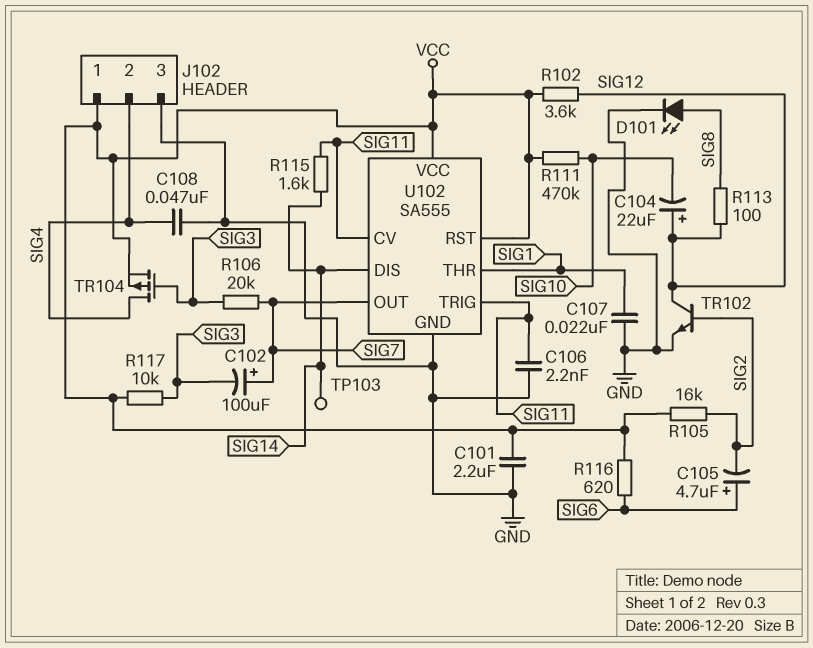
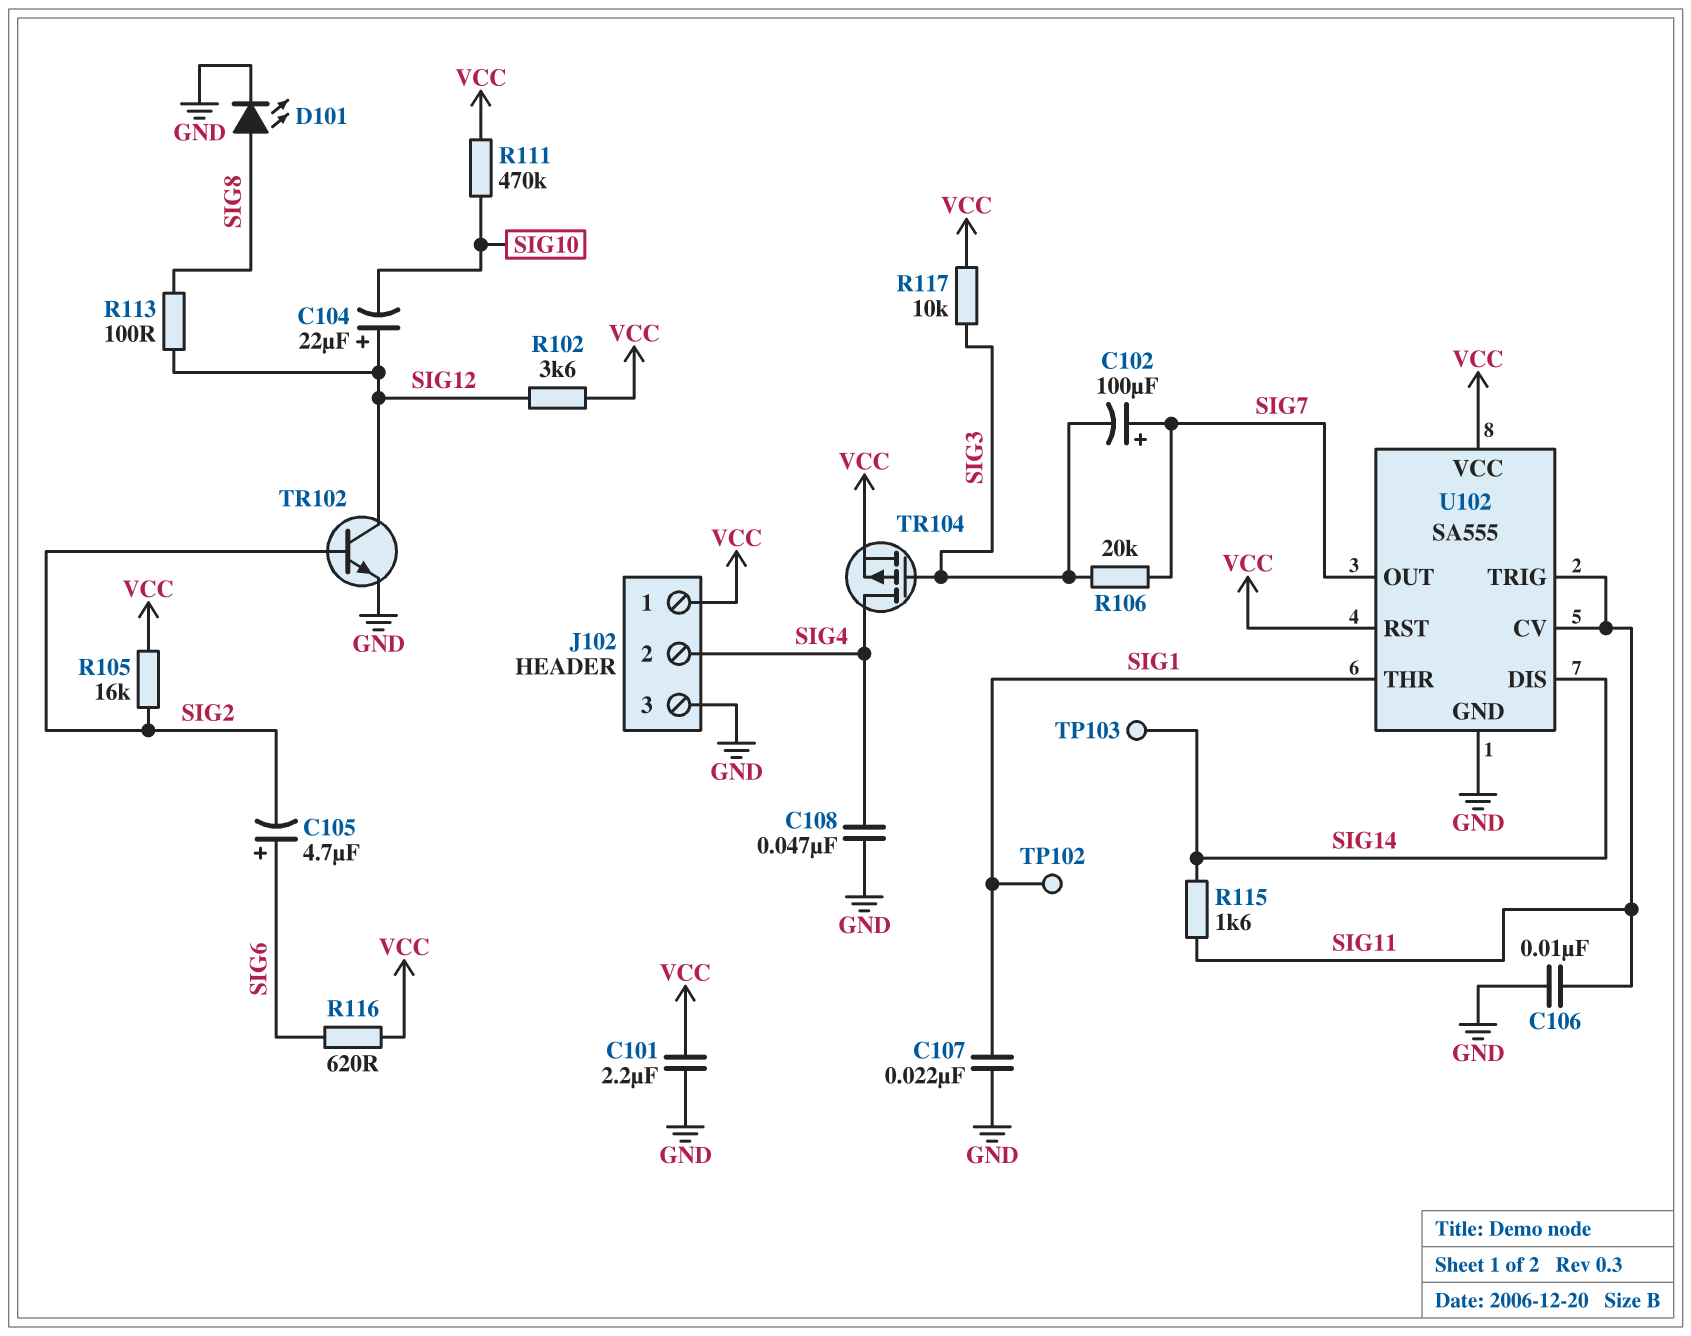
C106: 2.2nF (GND, SIG11) -> 10nF (GND, SIG11)
TP102: none -> test point (SIG1)

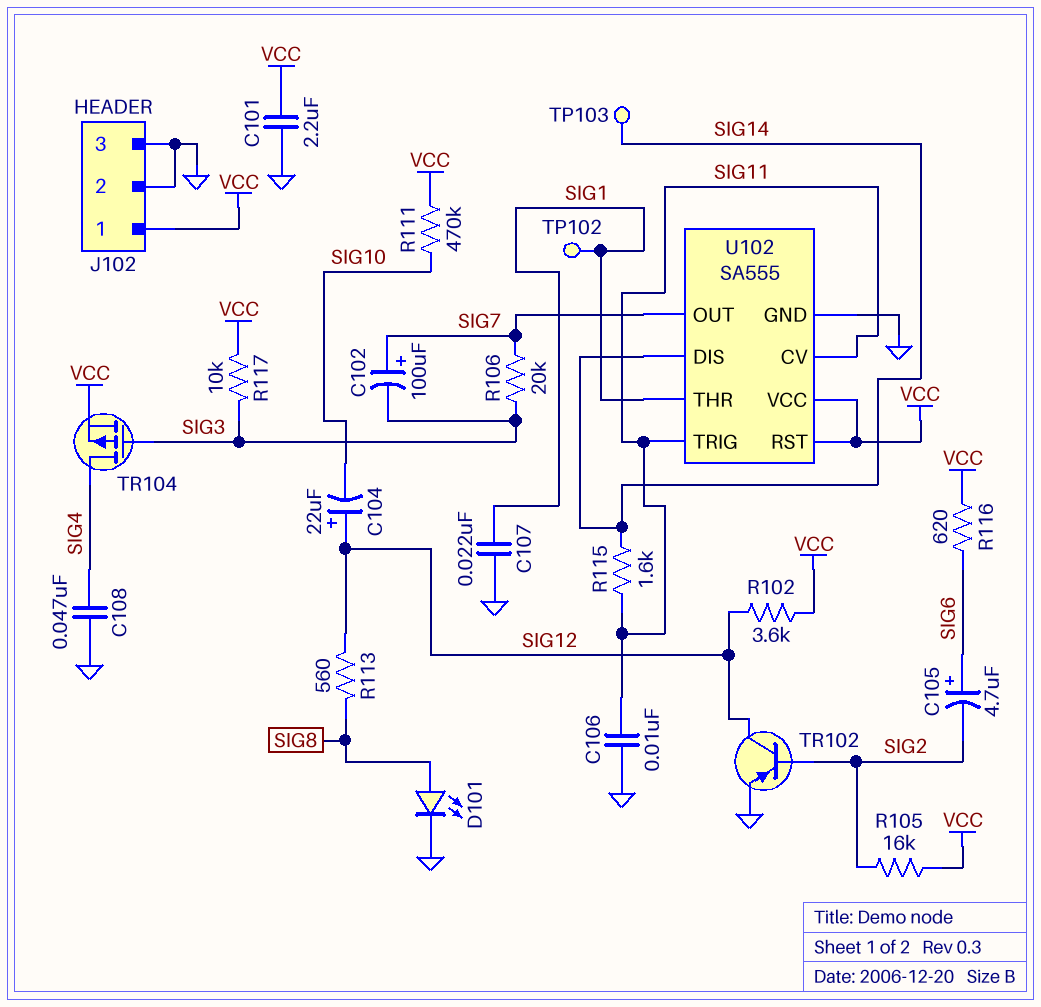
J102 pin 2: SIG4 -> GND
R113: 100 (SIG8, SIG12) -> 560 (SIG8, SIG12)
TR102: NPN (B SIG2, C SIG12, E GND) -> PNP (B SIG2, C SIG12, E GND)

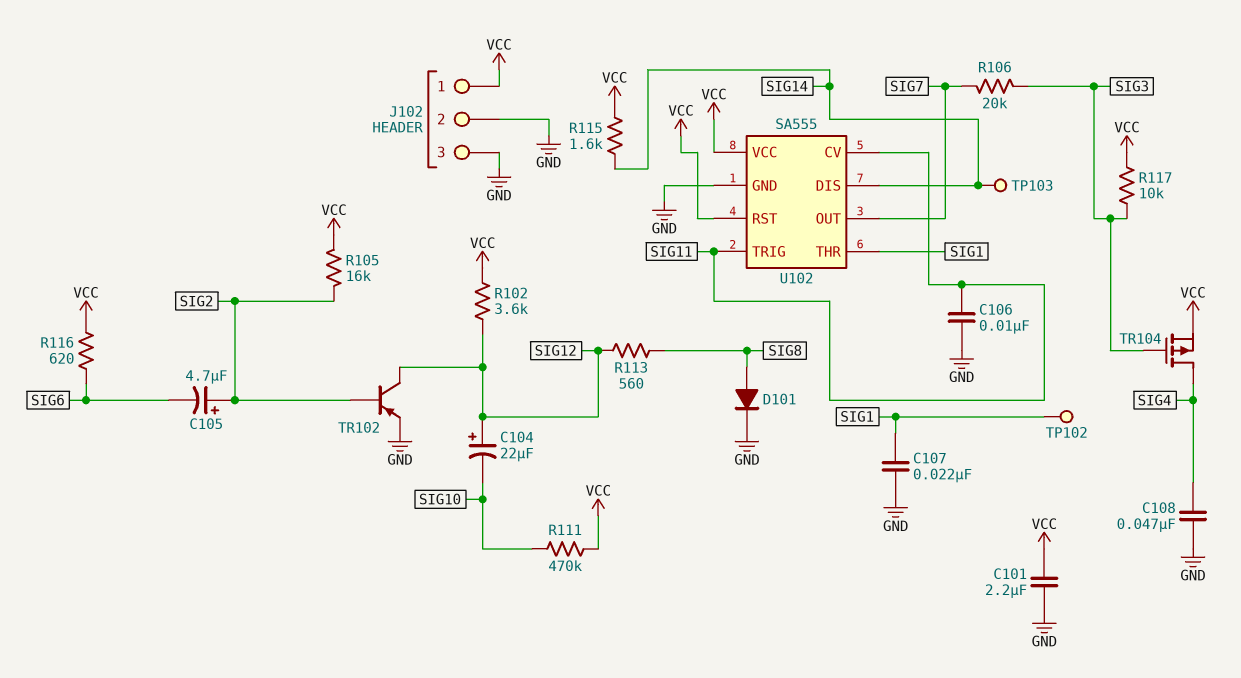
C102: 100uF (plus SIG7, minus SIG3) -> none
C105: 4.7uF (plus SIG6, minus SIG2) -> 4.7uF (plus SIG2, minus SIG6)
D101: LED (A SIG8, K GND) -> diode (A SIG8, K GND)
R115: 1.6k (SIG11, SIG14) -> 1.6k (SIG14, VCC)

